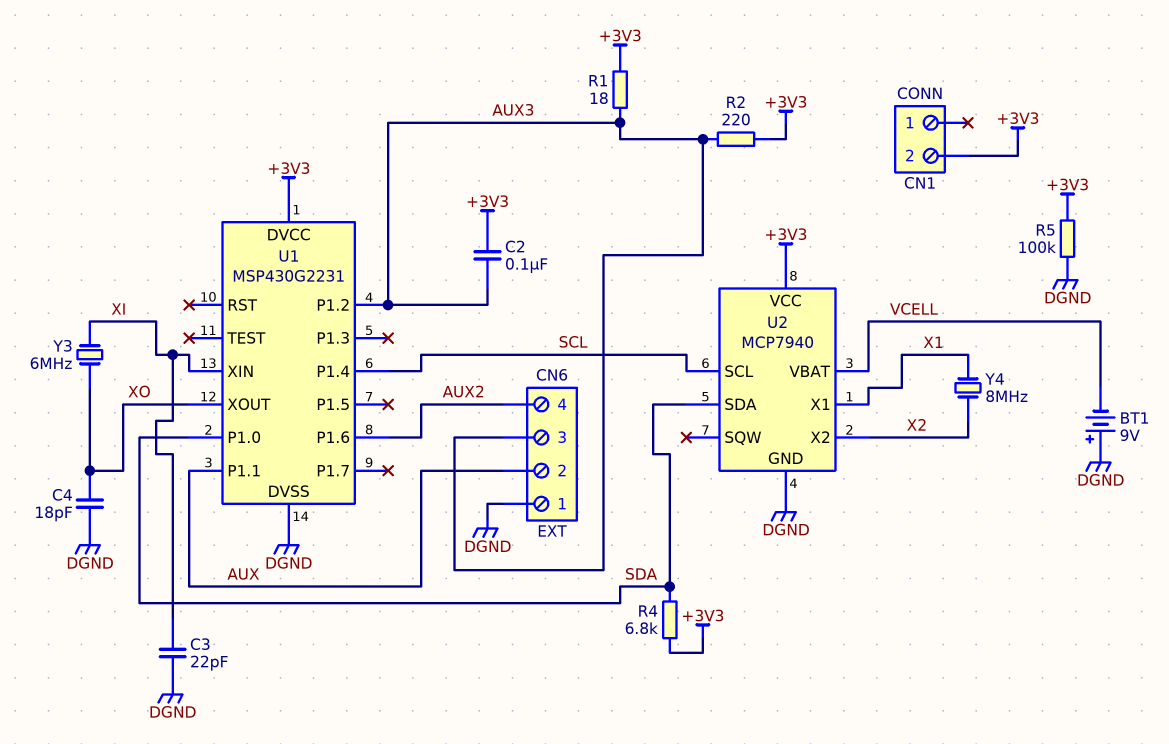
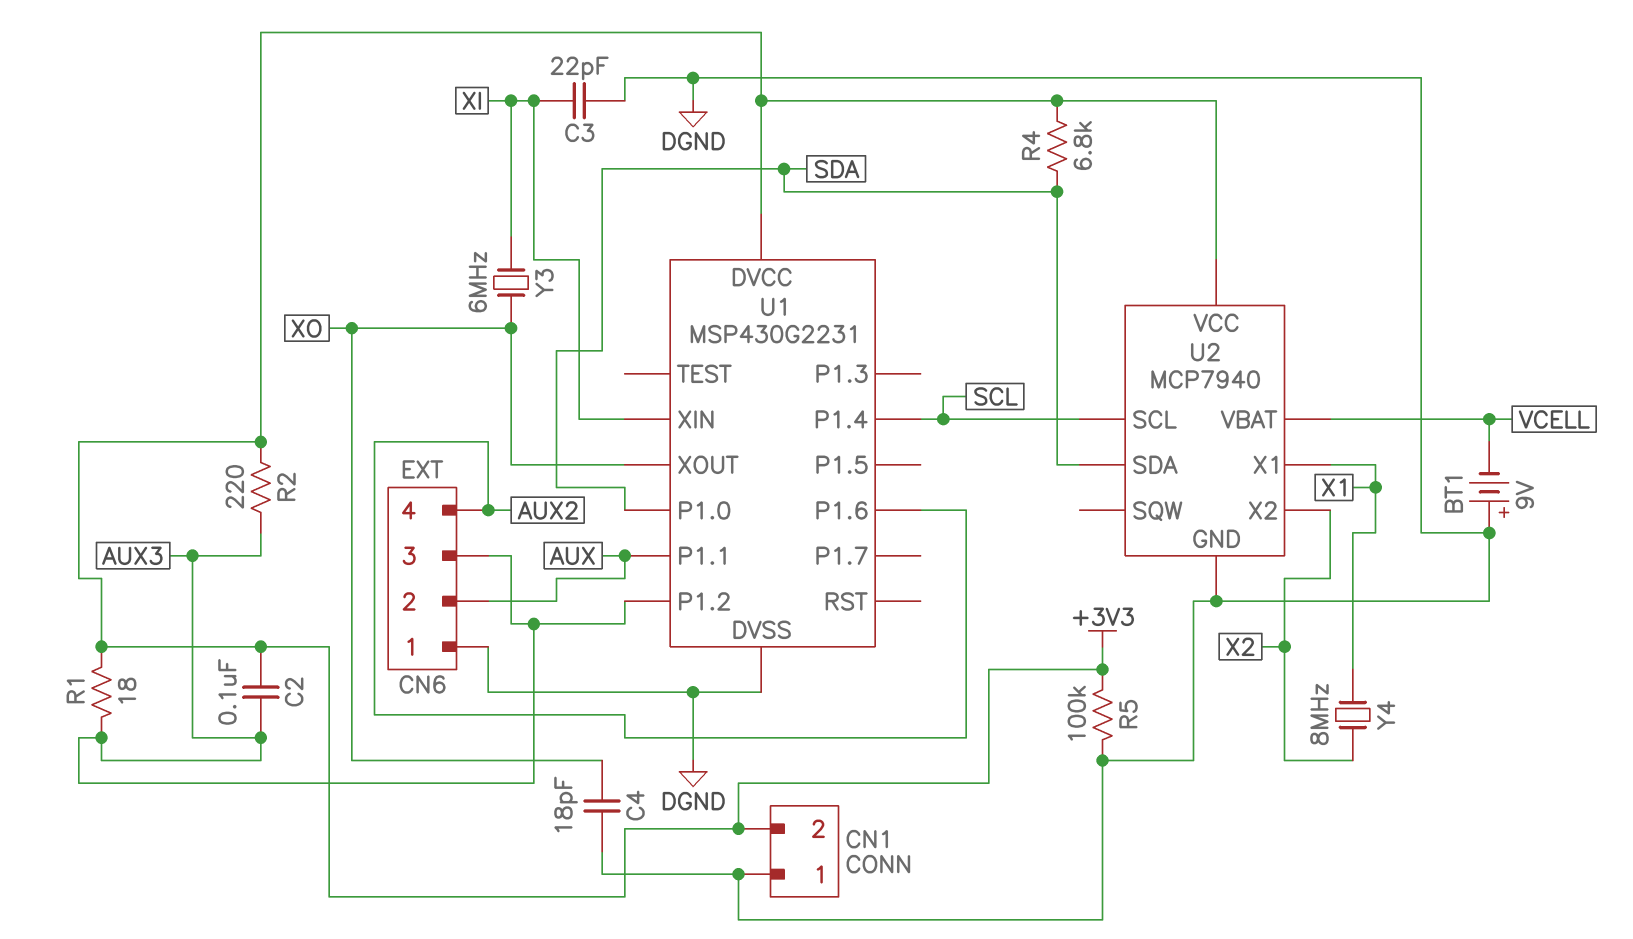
CN1 pin 1: none -> DGND

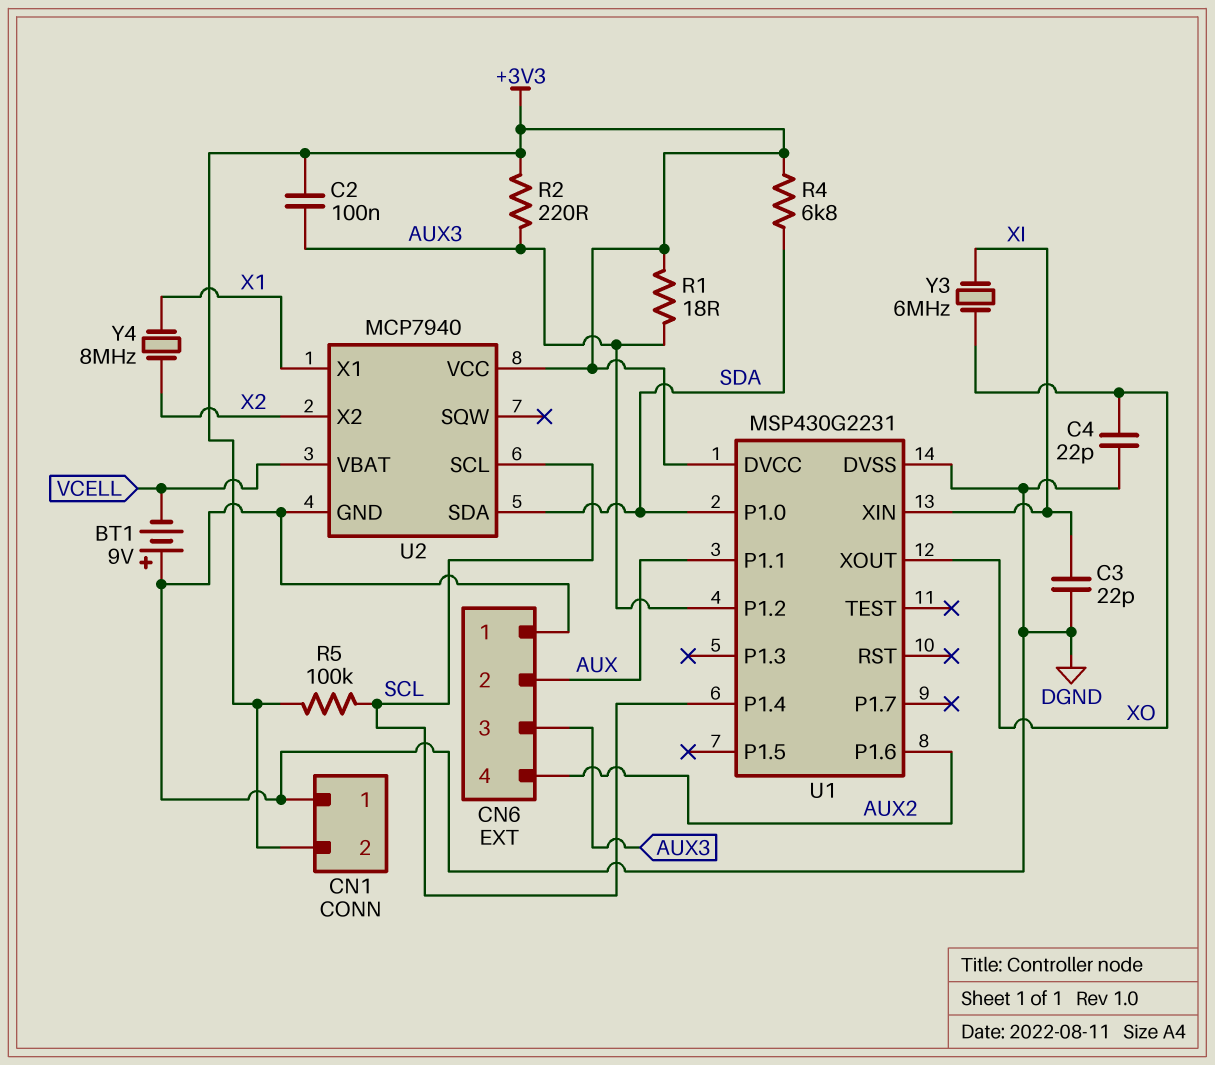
C4: 18pF (DGND, XO) -> 22pF (DGND, XO)
R5: 100k (+3V3, DGND) -> 100k (+3V3, SCL)

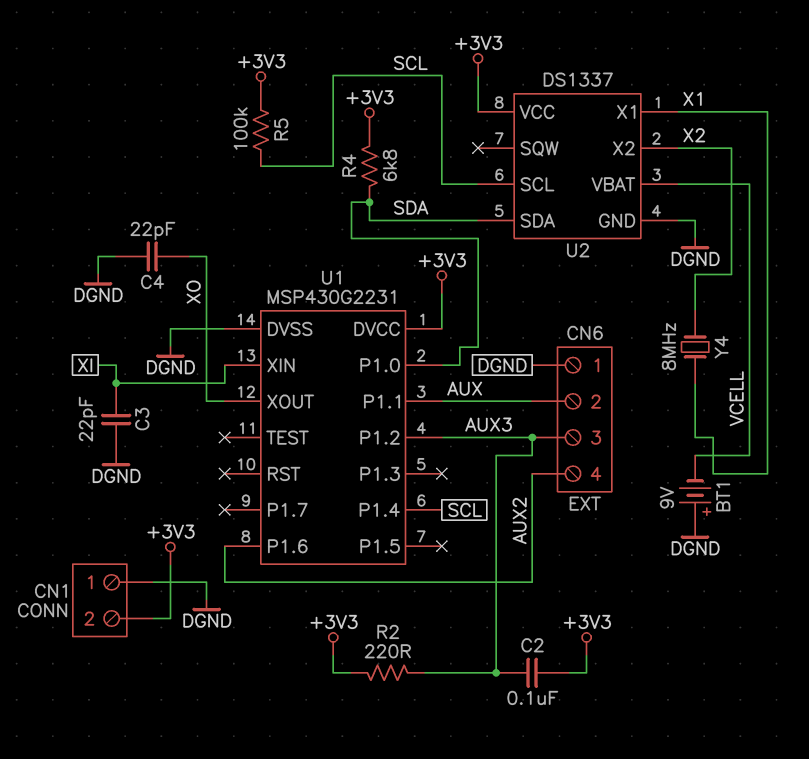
R1: 18 (+3V3, AUX3) -> none
U2: MCP7940 -> DS1337
Y3: 6MHz (XI, XO) -> none

